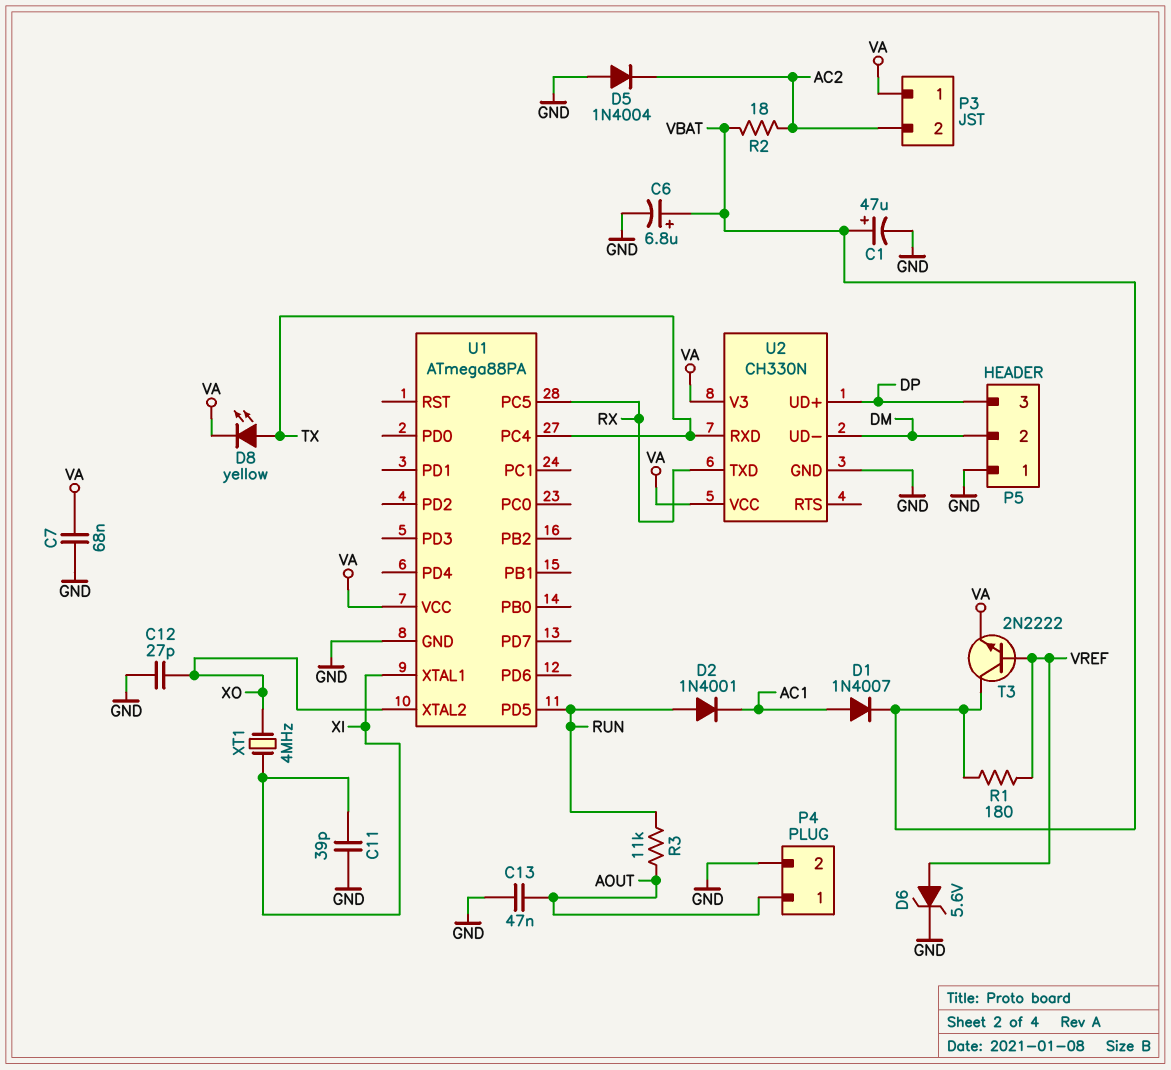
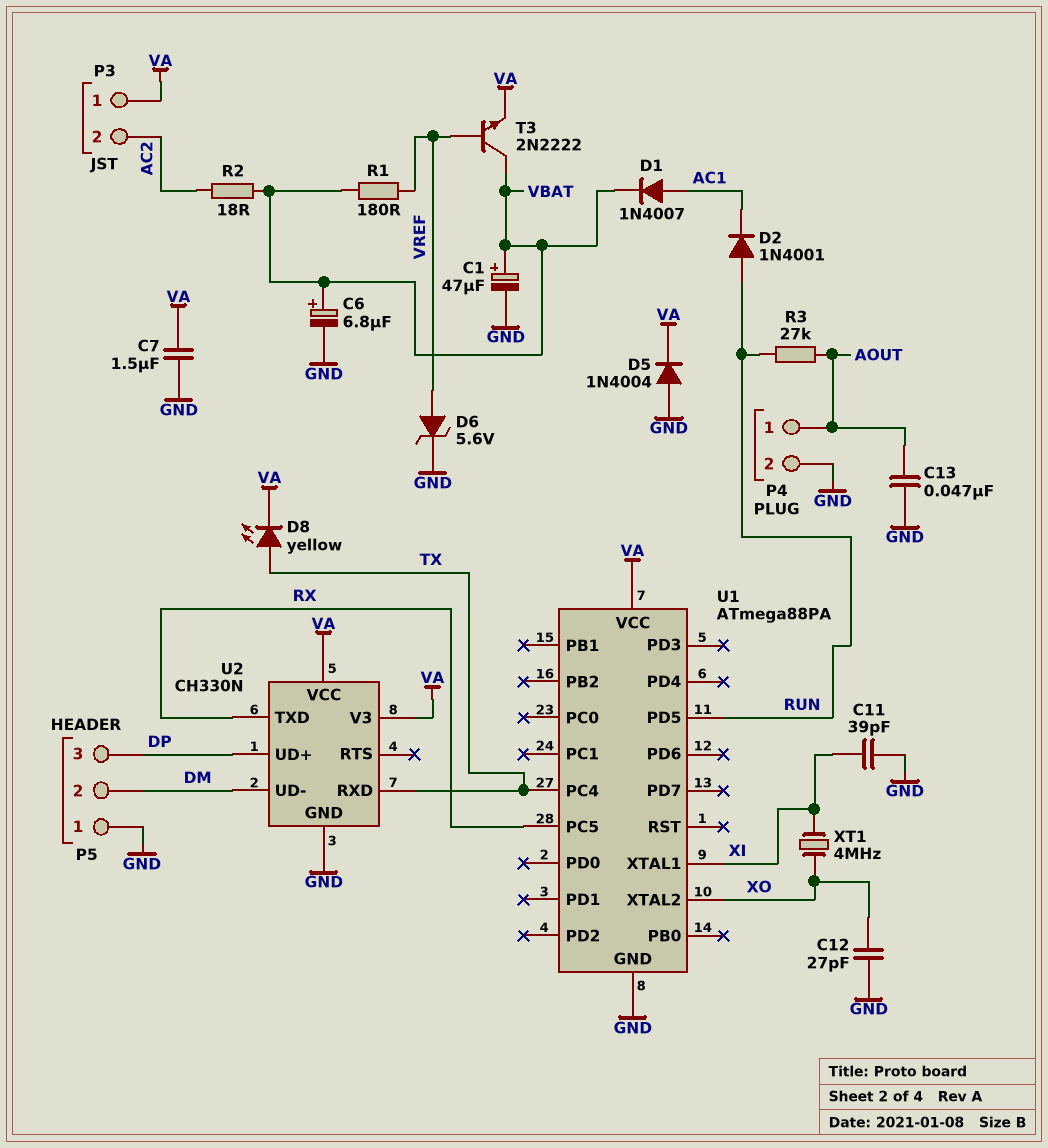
C7: 68nF (GND, VA) -> 1.5uF (GND, VA)
D5: diode 1N4004 (A GND, K AC2) -> diode 1N4004 (A GND, K VA)
R3: 11k (AOUT, RUN) -> 27k (AOUT, RUN)

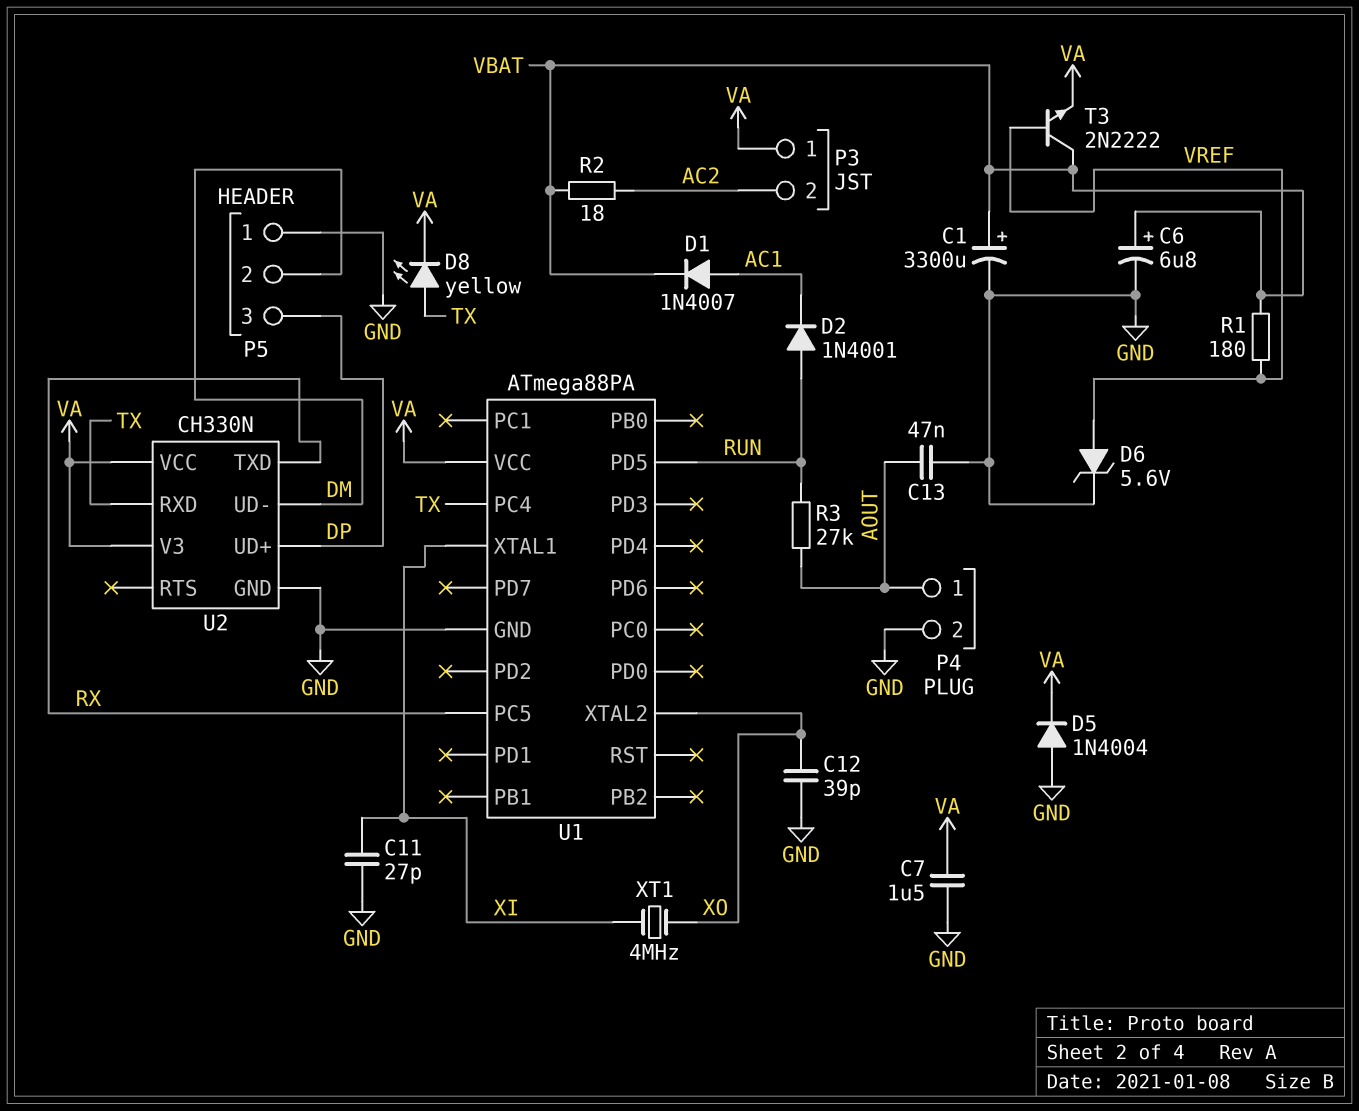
C1: 47uF (plus VBAT, minus GND) -> 3300uF (plus VBAT, minus GND)
C11: 39pF (GND, XI) -> 27pF (GND, XI)
C12: 27pF (GND, XO) -> 39pF (GND, XO)

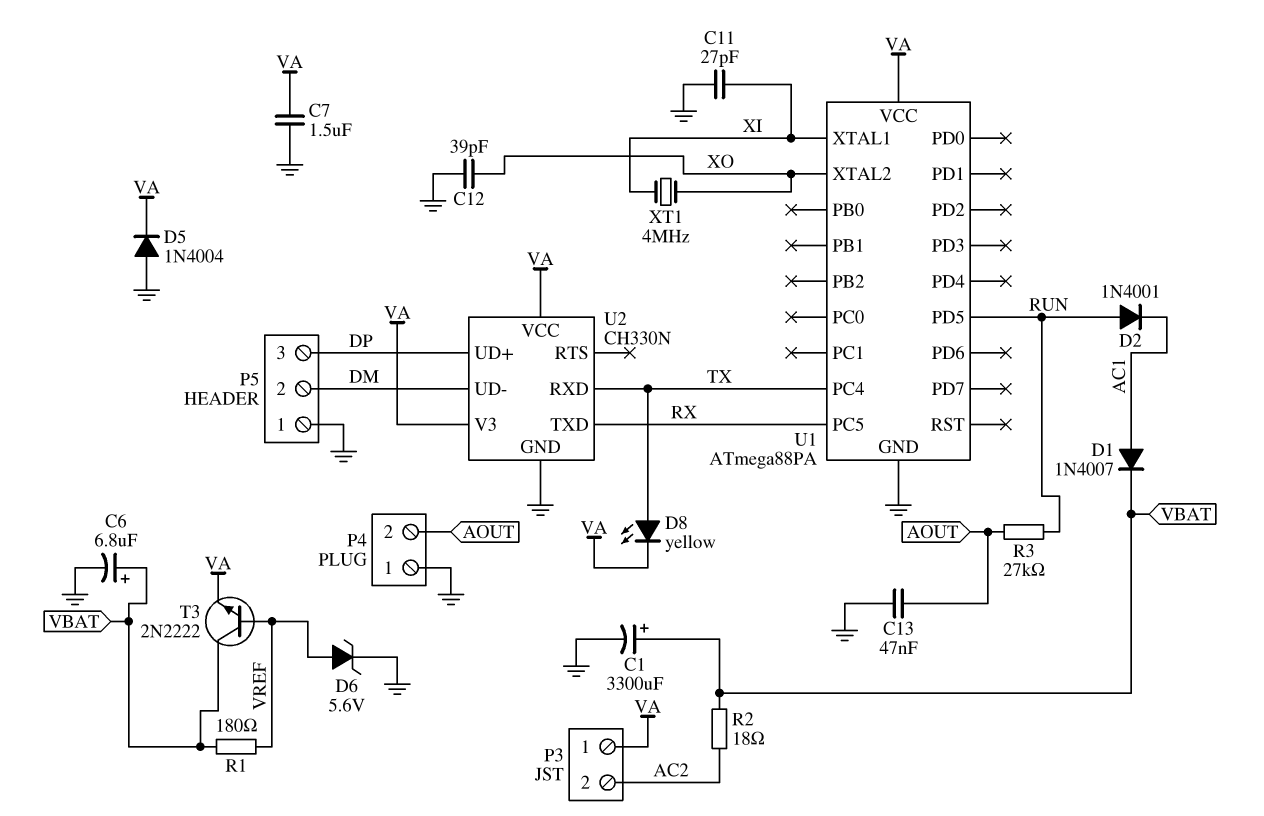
P4 pin 1: AOUT -> GND
P4 pin 2: GND -> AOUT

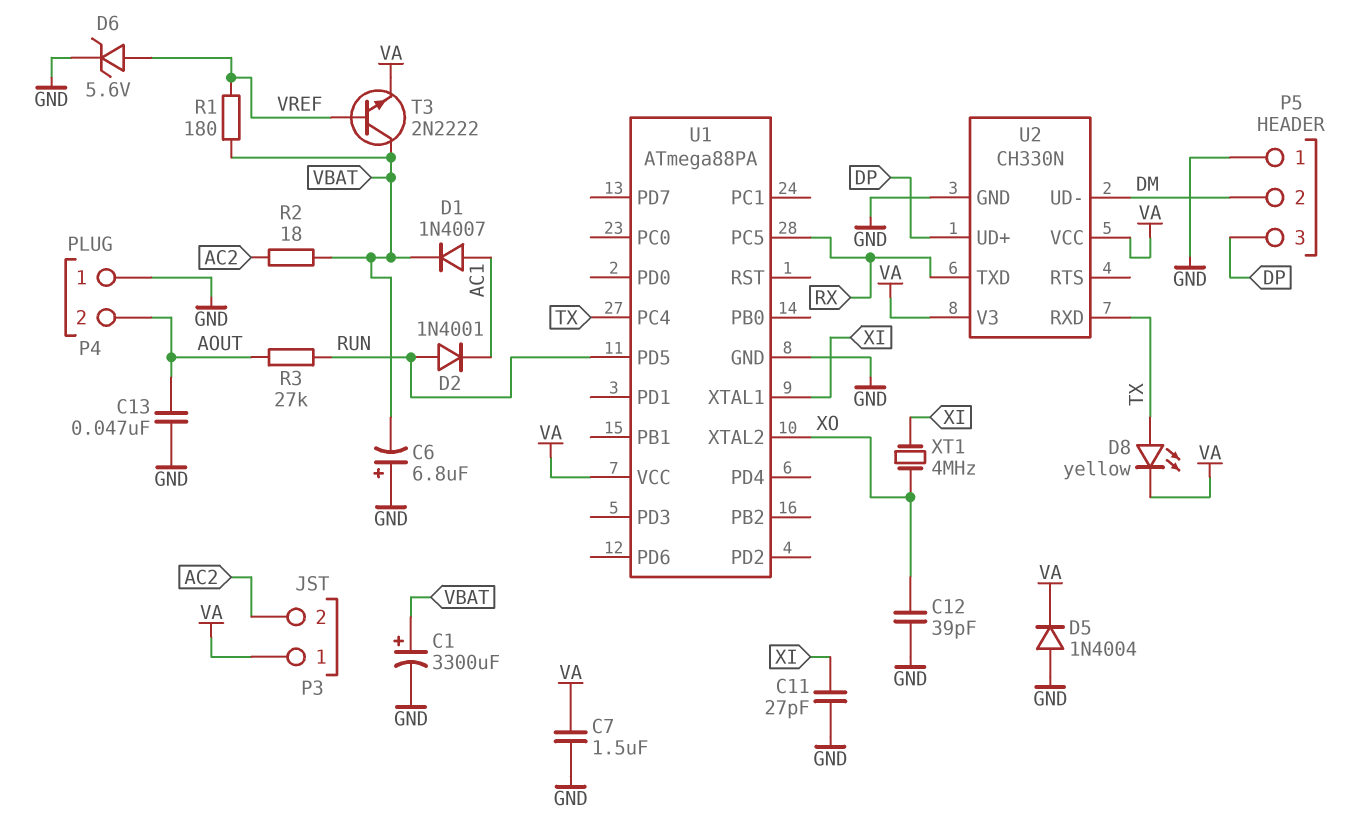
C6: 6.8uF (plus VBAT, minus GND) -> 6.8uF (plus GND, minus VBAT)

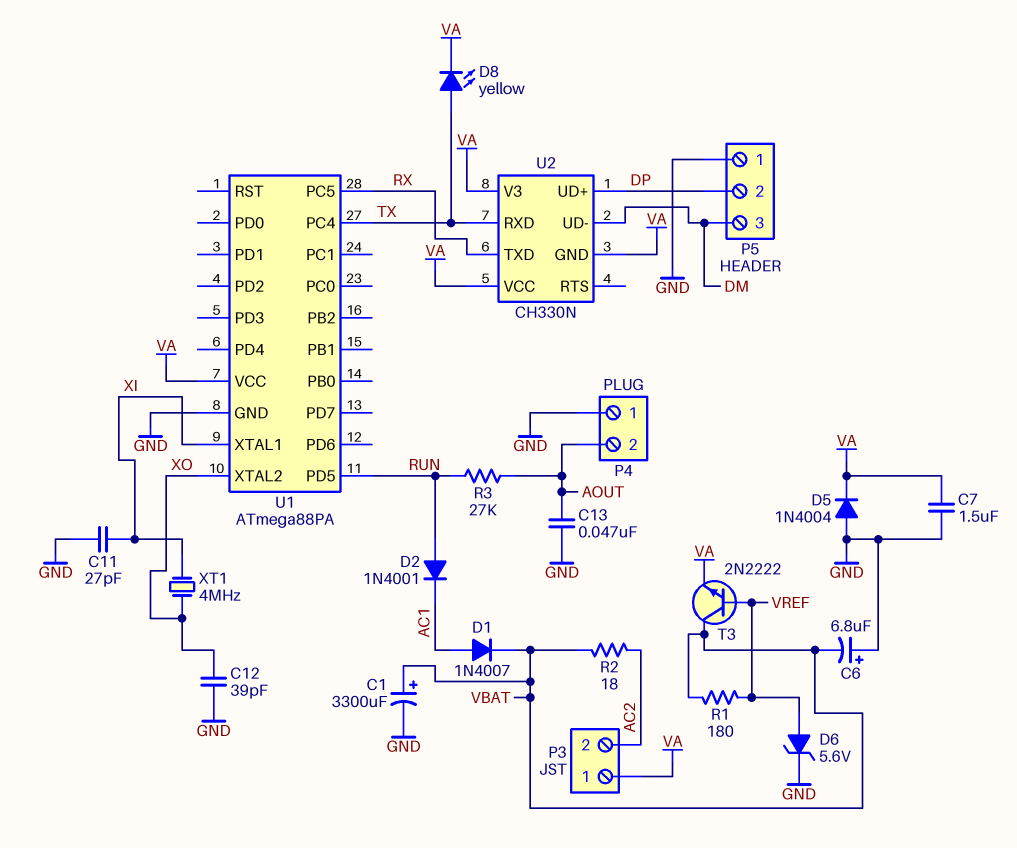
P5 pin 2: DM -> DP
P5 pin 3: DP -> DM
U2 pin GND: GND -> VA

